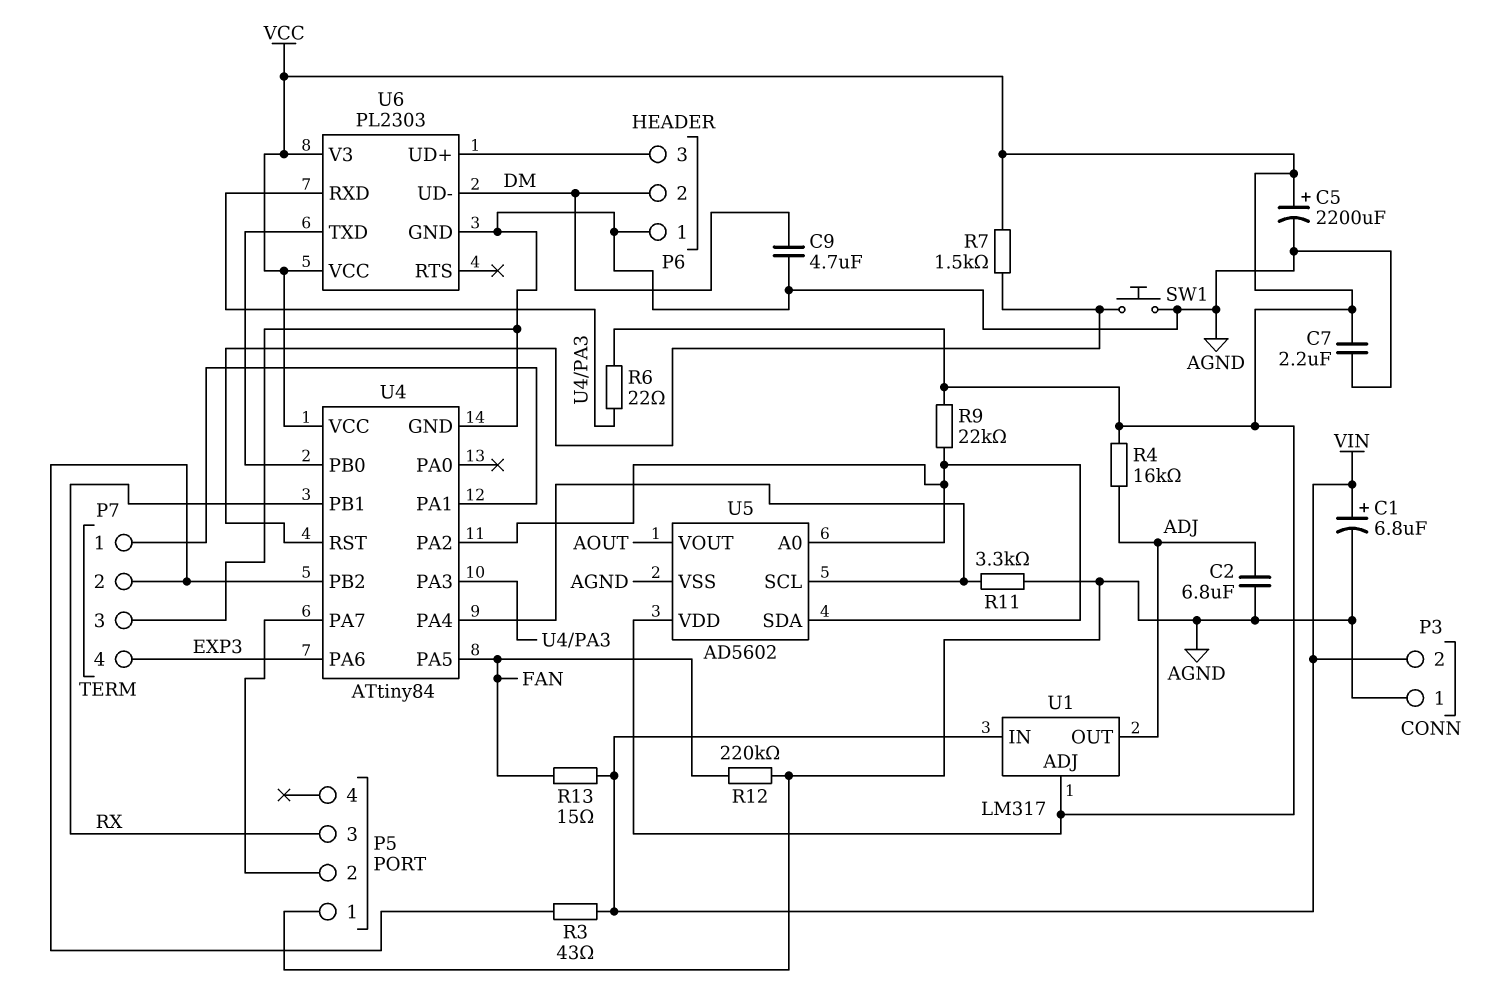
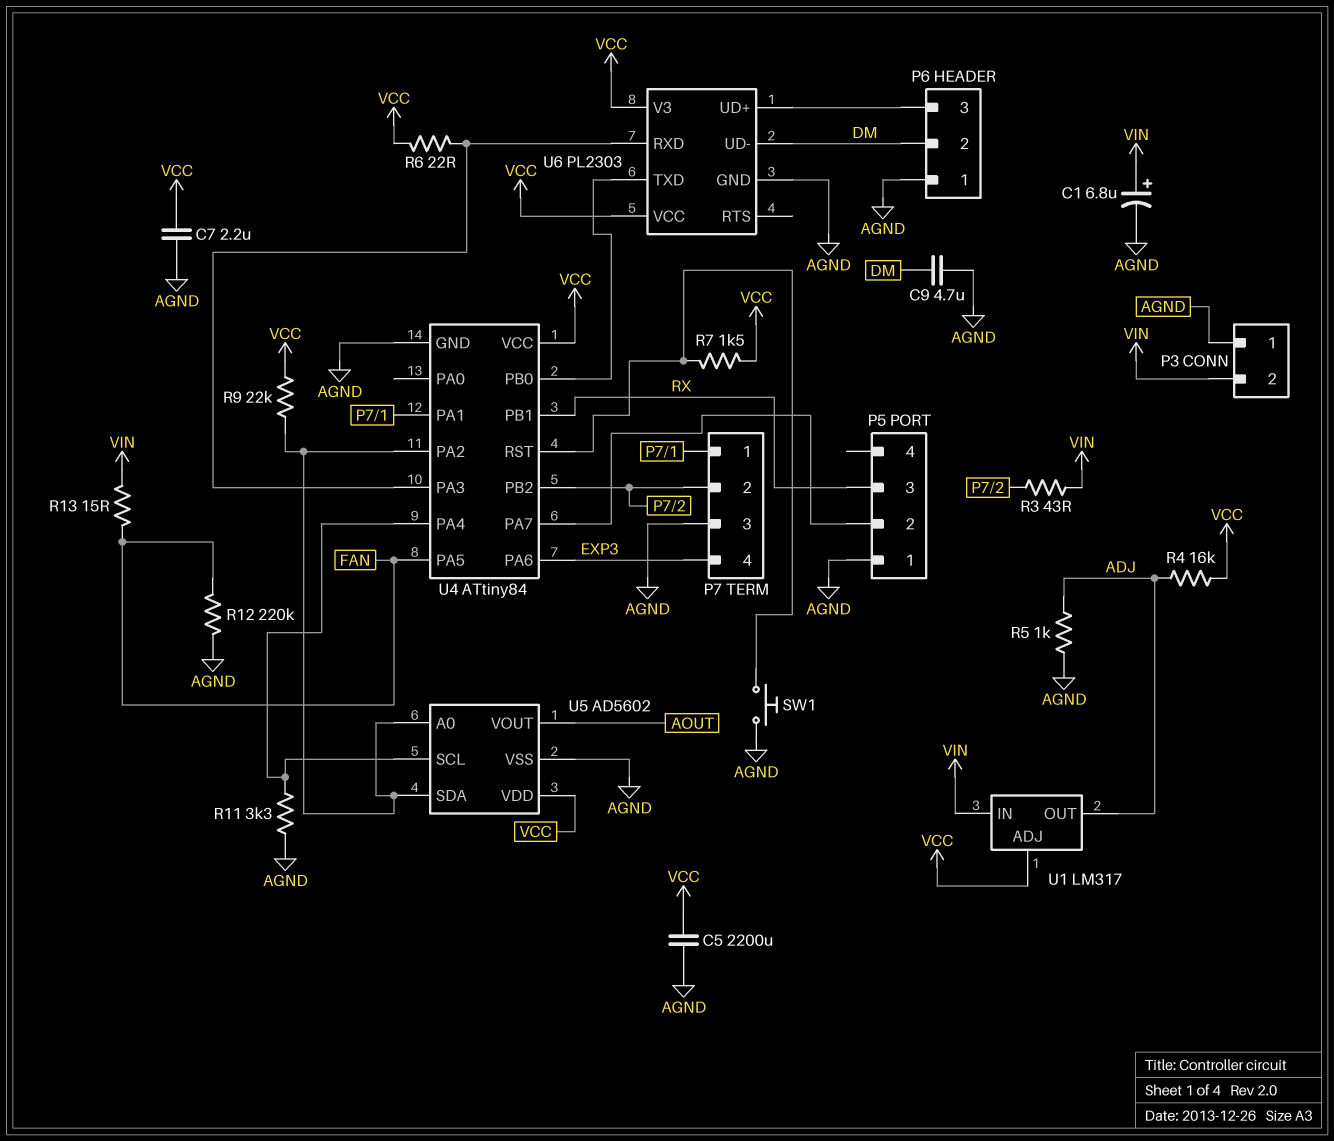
C2: 6.8uF (ADJ, AGND) -> none
C5: 2200uF (plus VCC, minus AGND) -> 2200uF (AGND, VCC)
R5: none -> 1k (ADJ, AGND)

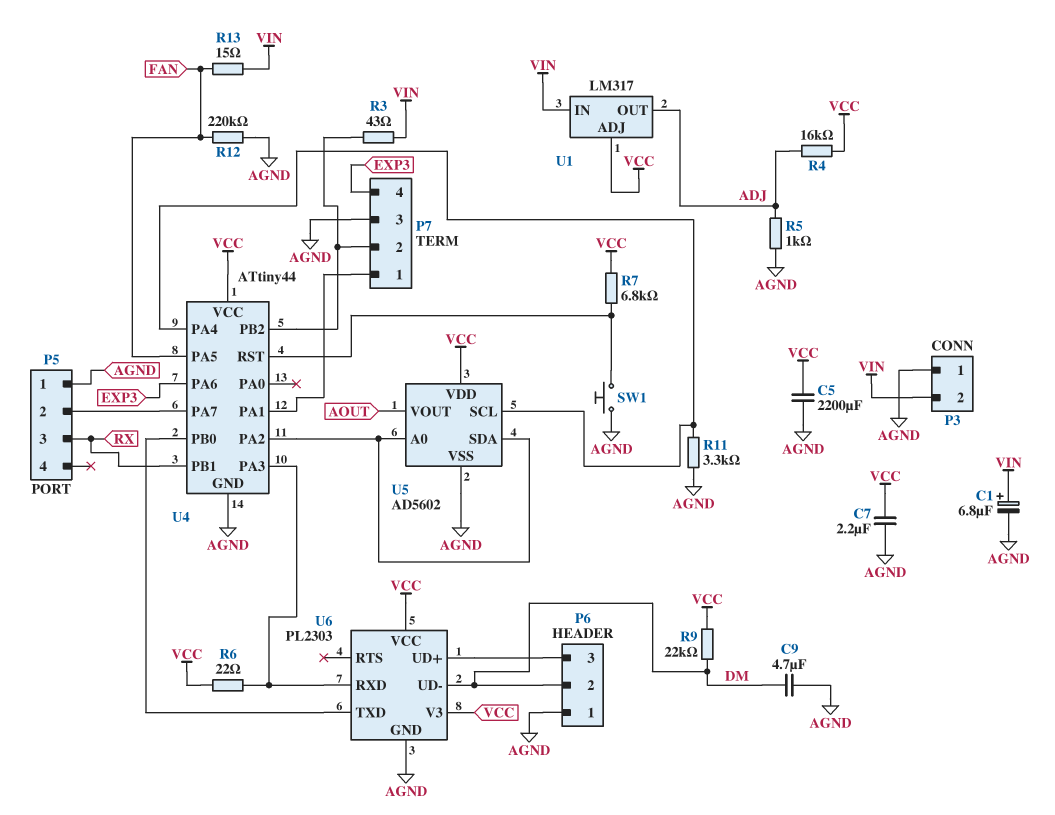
R7: 1.5k (U4/RST, VCC) -> 6.8k (U4/RST, VCC)
R9: 22k (U4/PA2, VCC) -> 22k (DM, VCC)
U4: ATtiny84 -> ATtiny44

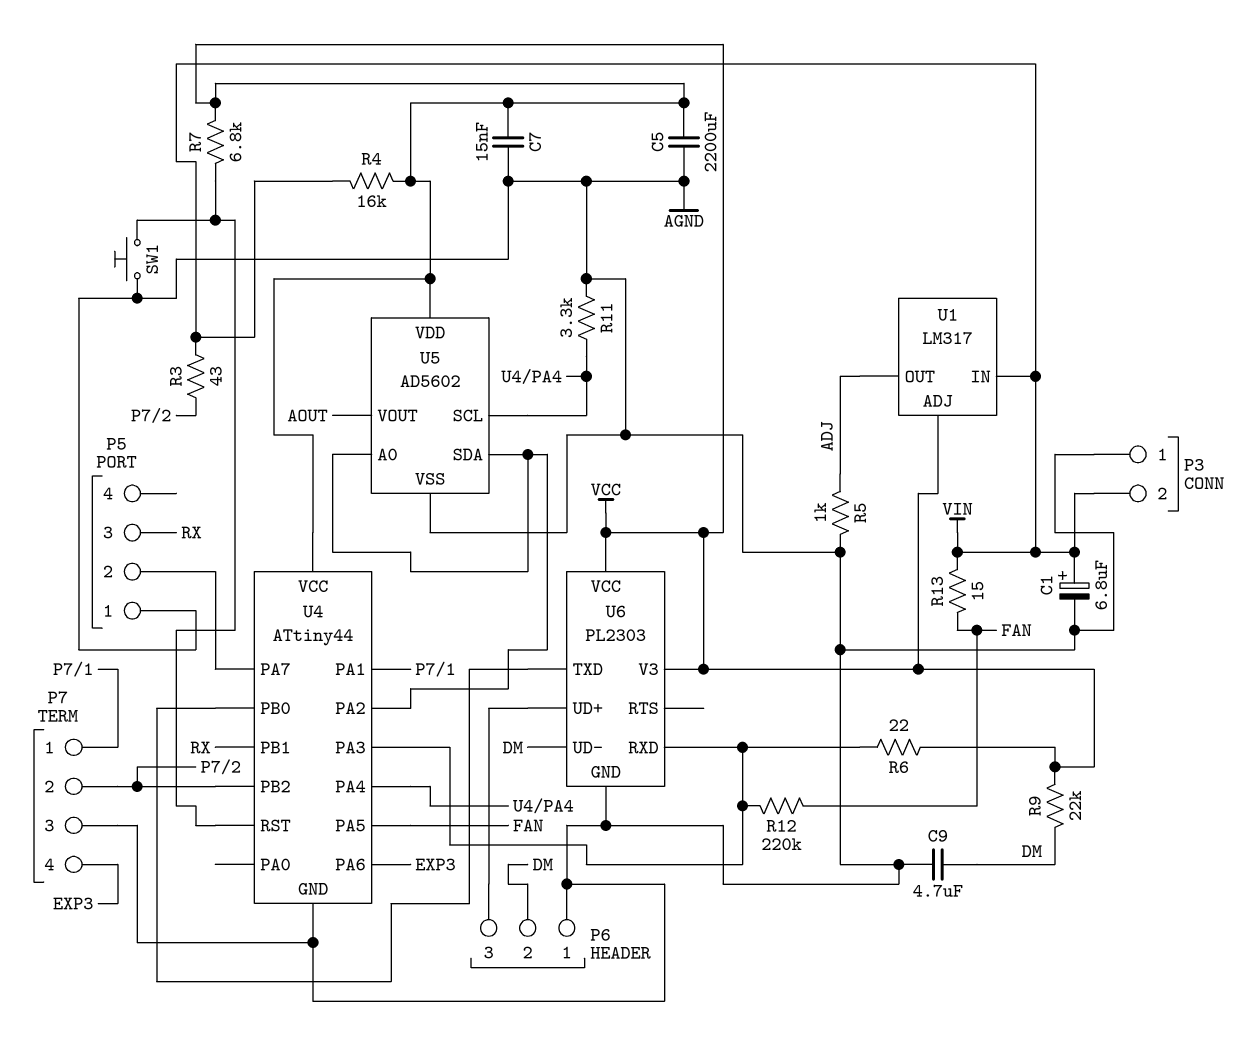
C7: 2.2uF (AGND, VCC) -> 15nF (AGND, VCC)
R4: 16k (ADJ, VCC) -> 16k (VCC, VIN)
R12: 220k (AGND, FAN) -> 220k (FAN, U4/PA3)

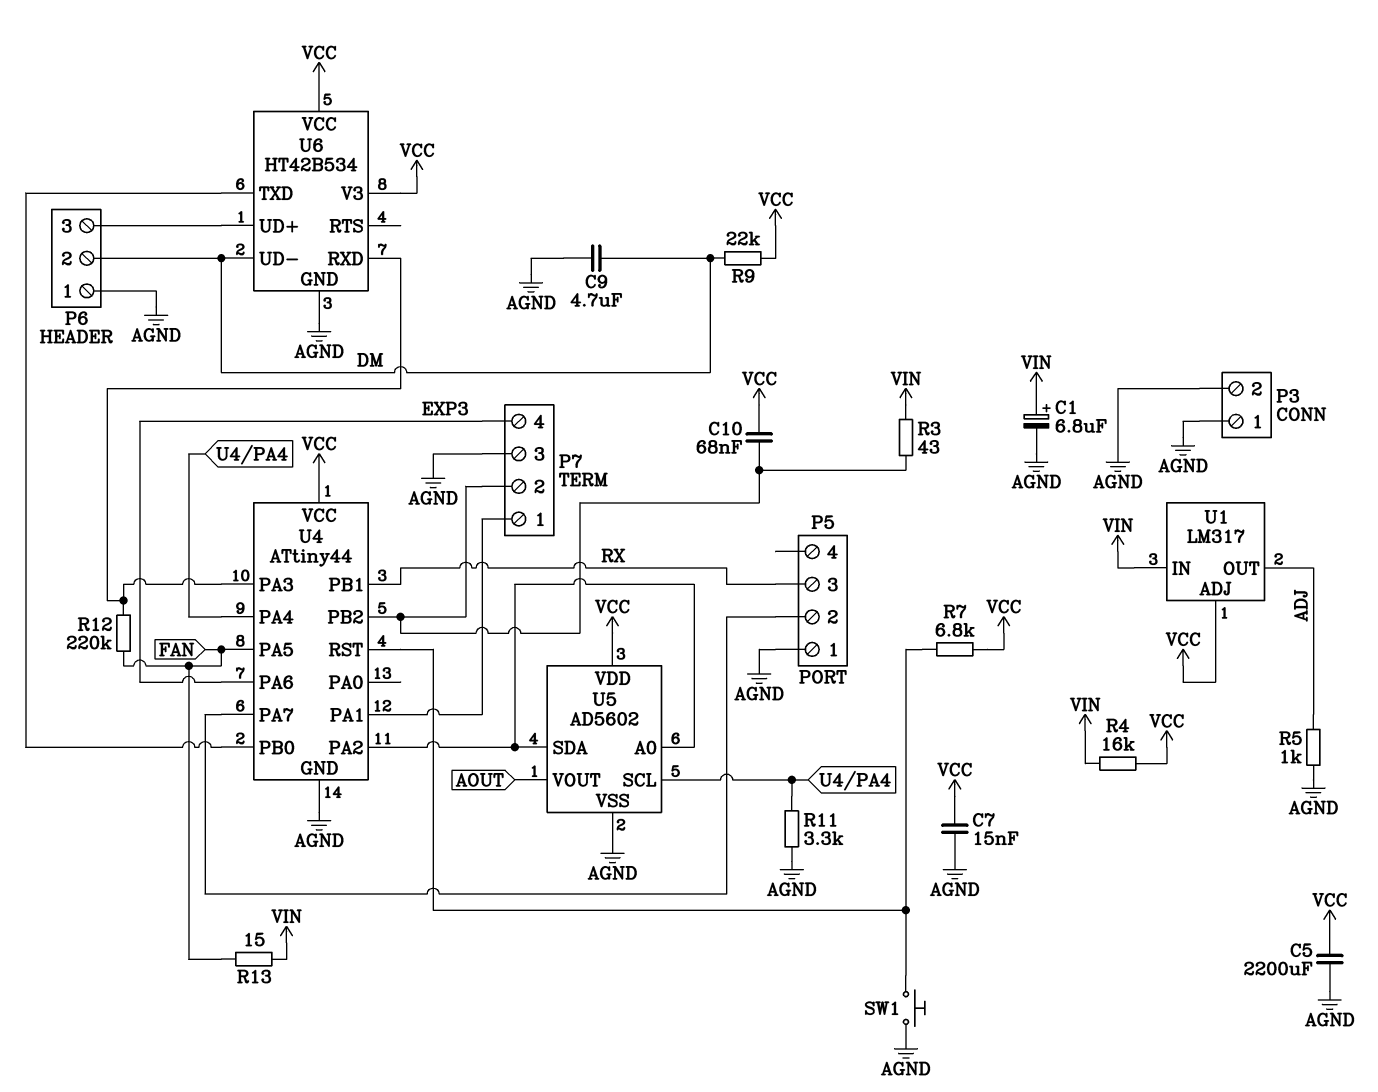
C10: none -> 68nF (P7/2, VCC)
P3 pin 2: VIN -> AGND
R6: 22 (U4/PA3, VCC) -> none
U6: PL2303 -> HT42B534

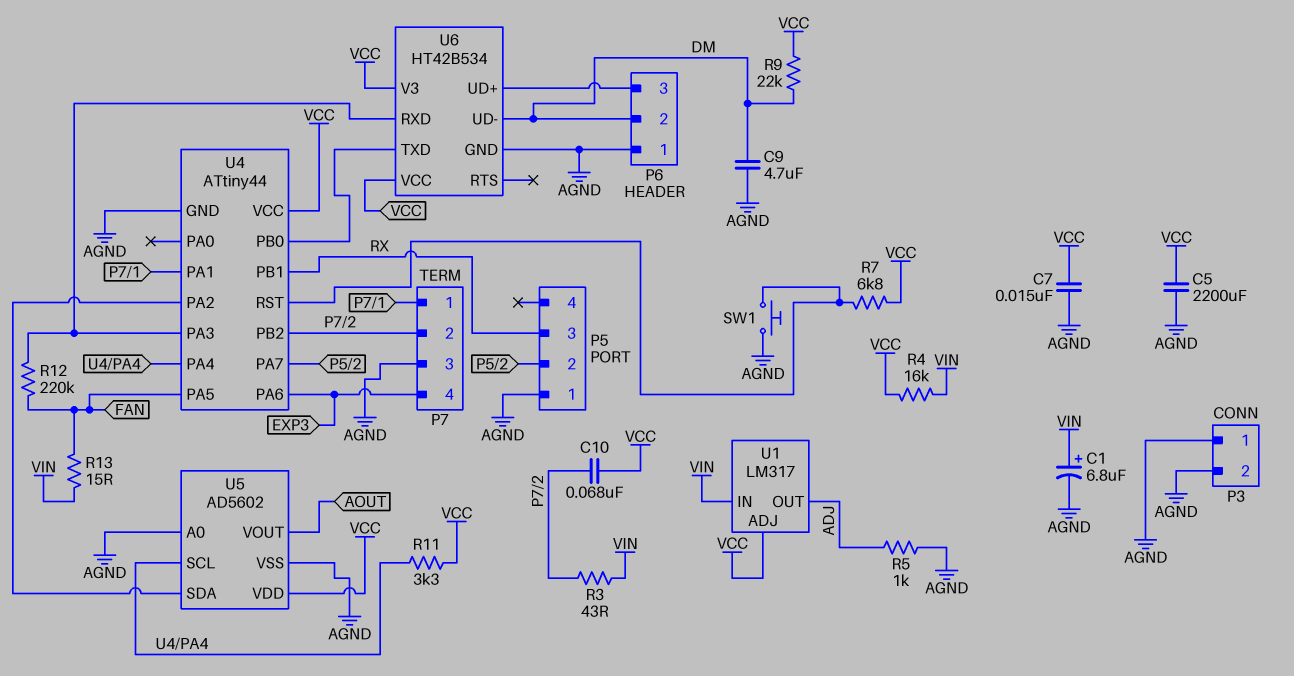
R11: 3.3k (AGND, U4/PA4) -> 3.3k (U4/PA4, VCC)
U5 pin A0: U4/PA2 -> AGND

